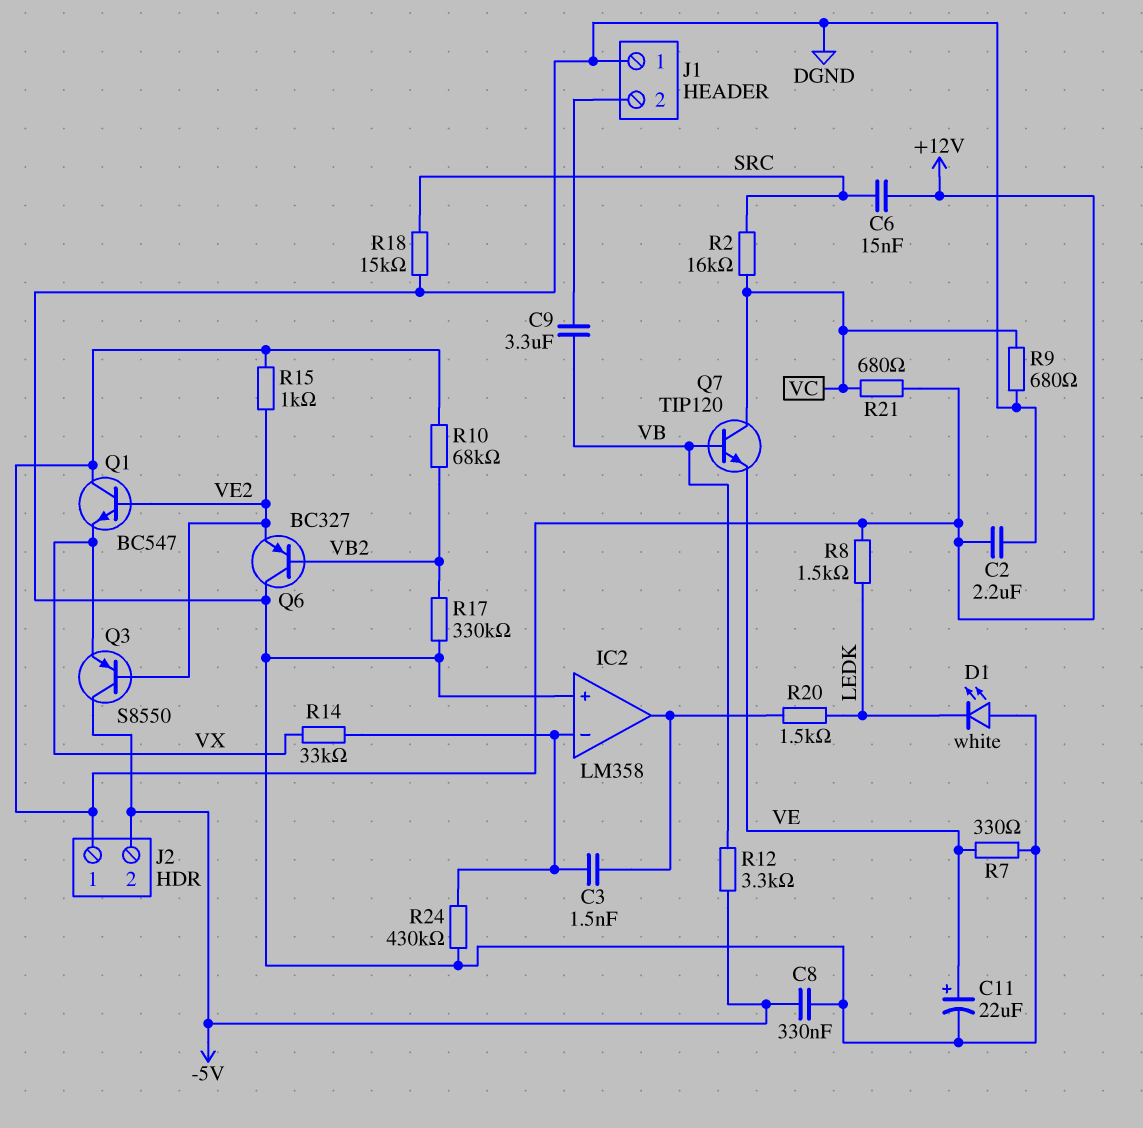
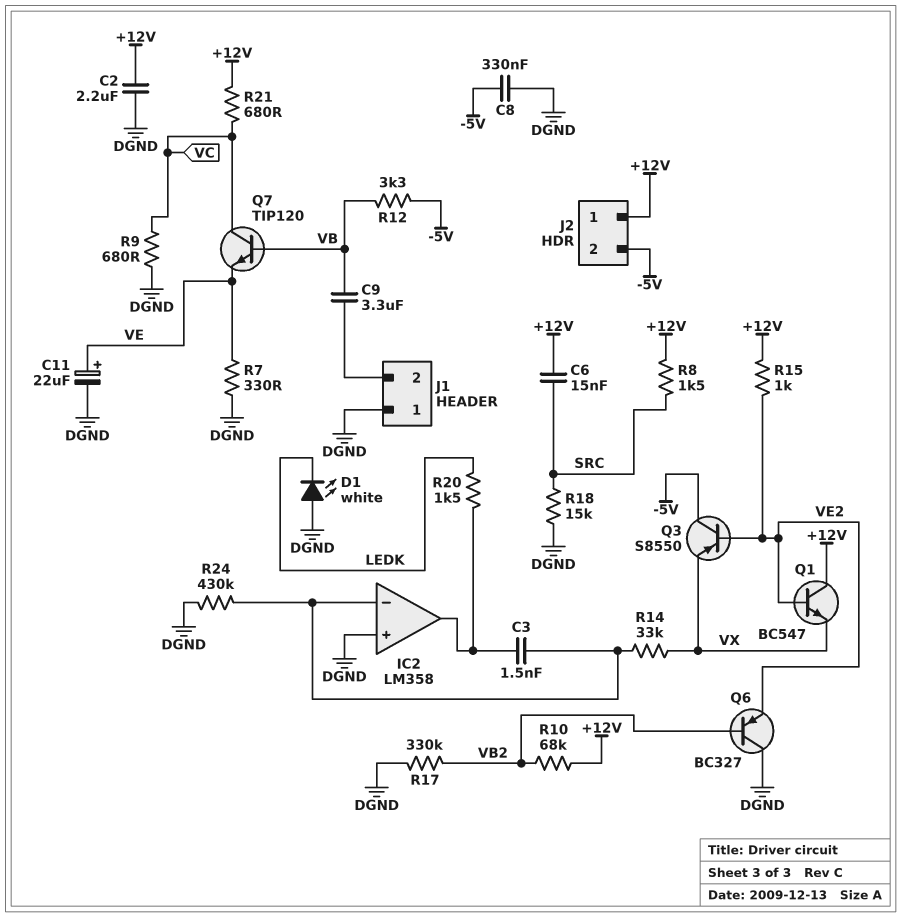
R2: 16k (SRC, VC) -> none
R8: 1.5k (+12V, LEDK) -> 1.5k (+12V, SRC)

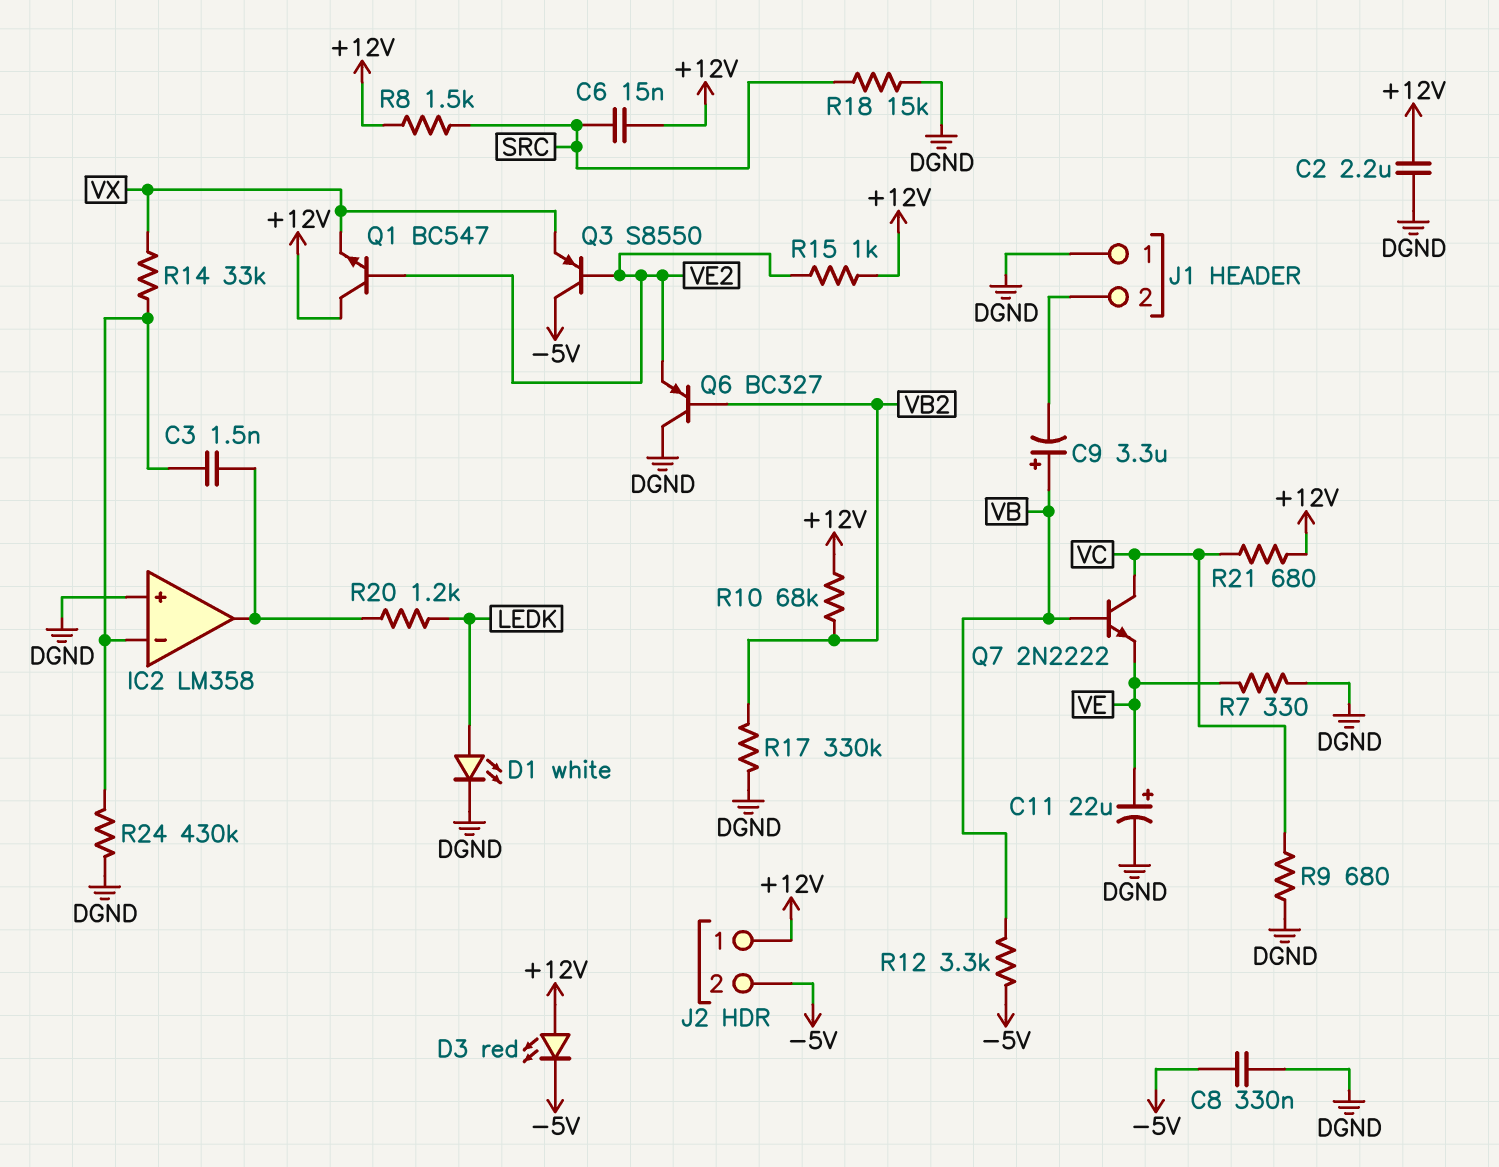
C9: 3.3uF (J1/2, VB) -> 3.3uF (plus VB, minus J1/2)
D1: LED white (A DGND, K LEDK) -> LED white (A LEDK, K DGND)
D3: none -> LED red (A +12V, K -5V)
Q7: NPN TIP120 (B VB, C VC, E VE) -> NPN 2N2222 (B VB, C VC, E VE)
R20: 1.5k (IC2/out, LEDK) -> 1.2k (IC2/out, LEDK)

